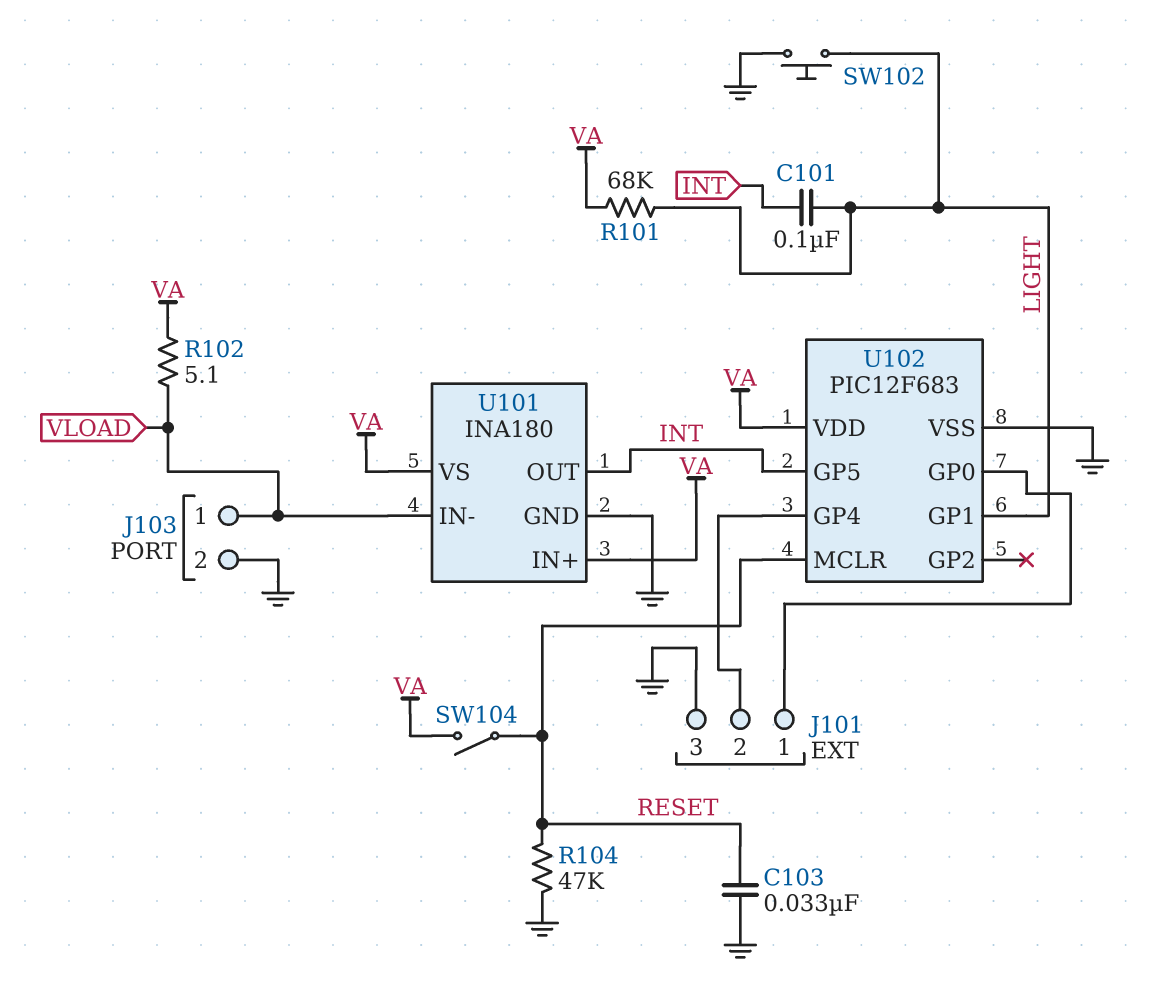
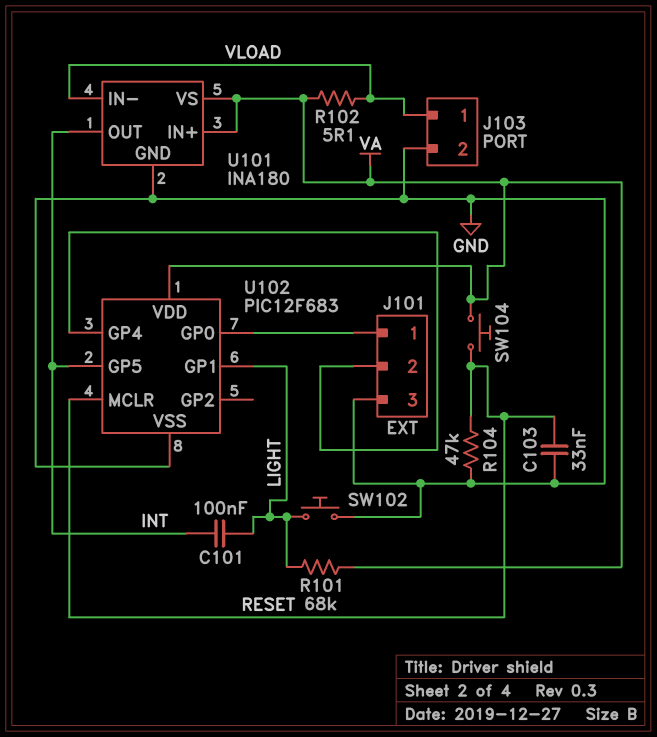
SW104: switch (RESET, VA) -> button (RESET, VA)

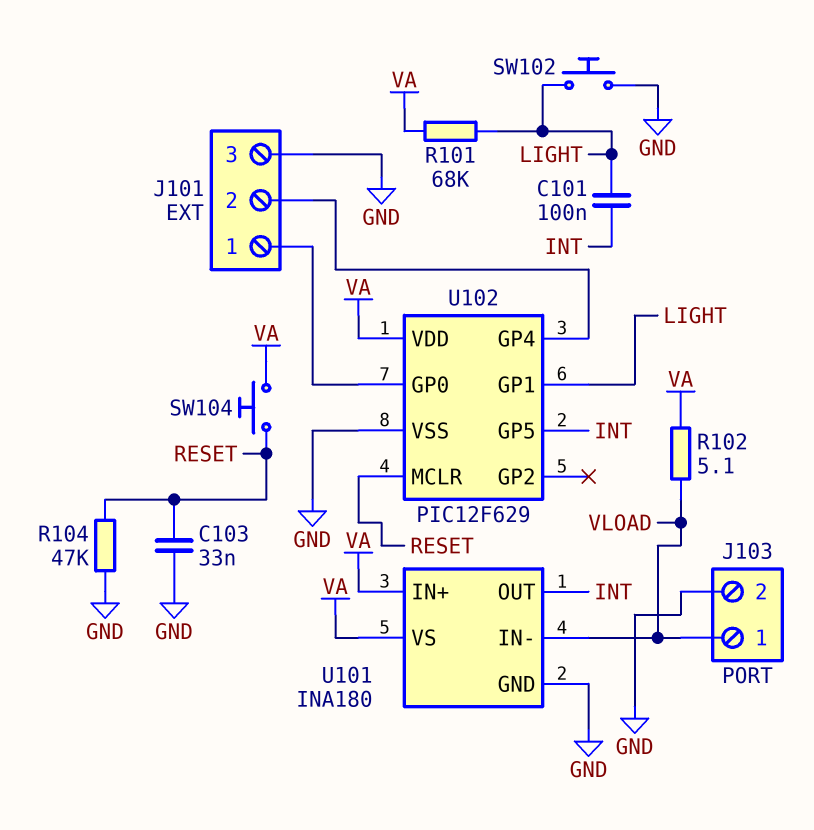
U102: PIC12F683 -> PIC12F629

